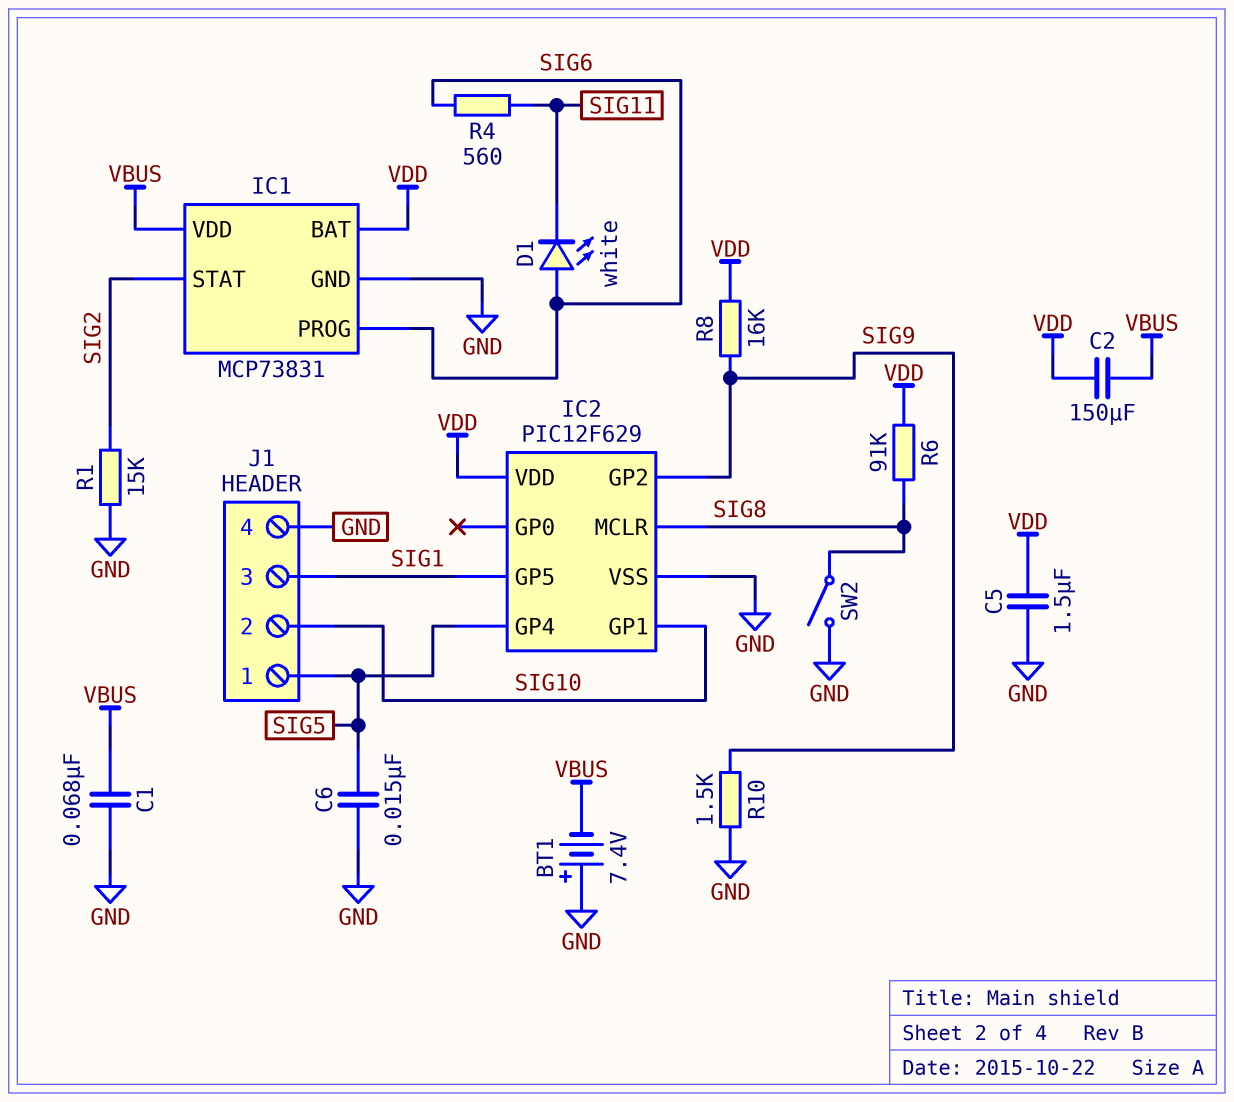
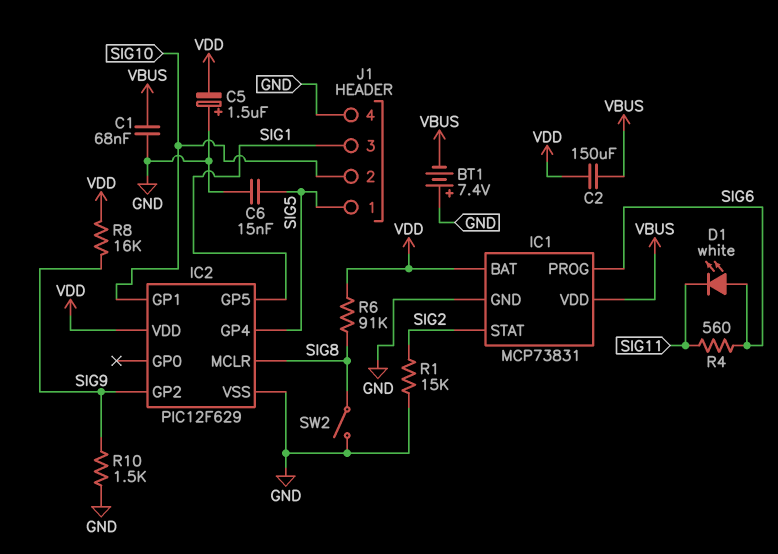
C5: 1.5uF (GND, VDD) -> 1.5uF (plus GND, minus VDD)

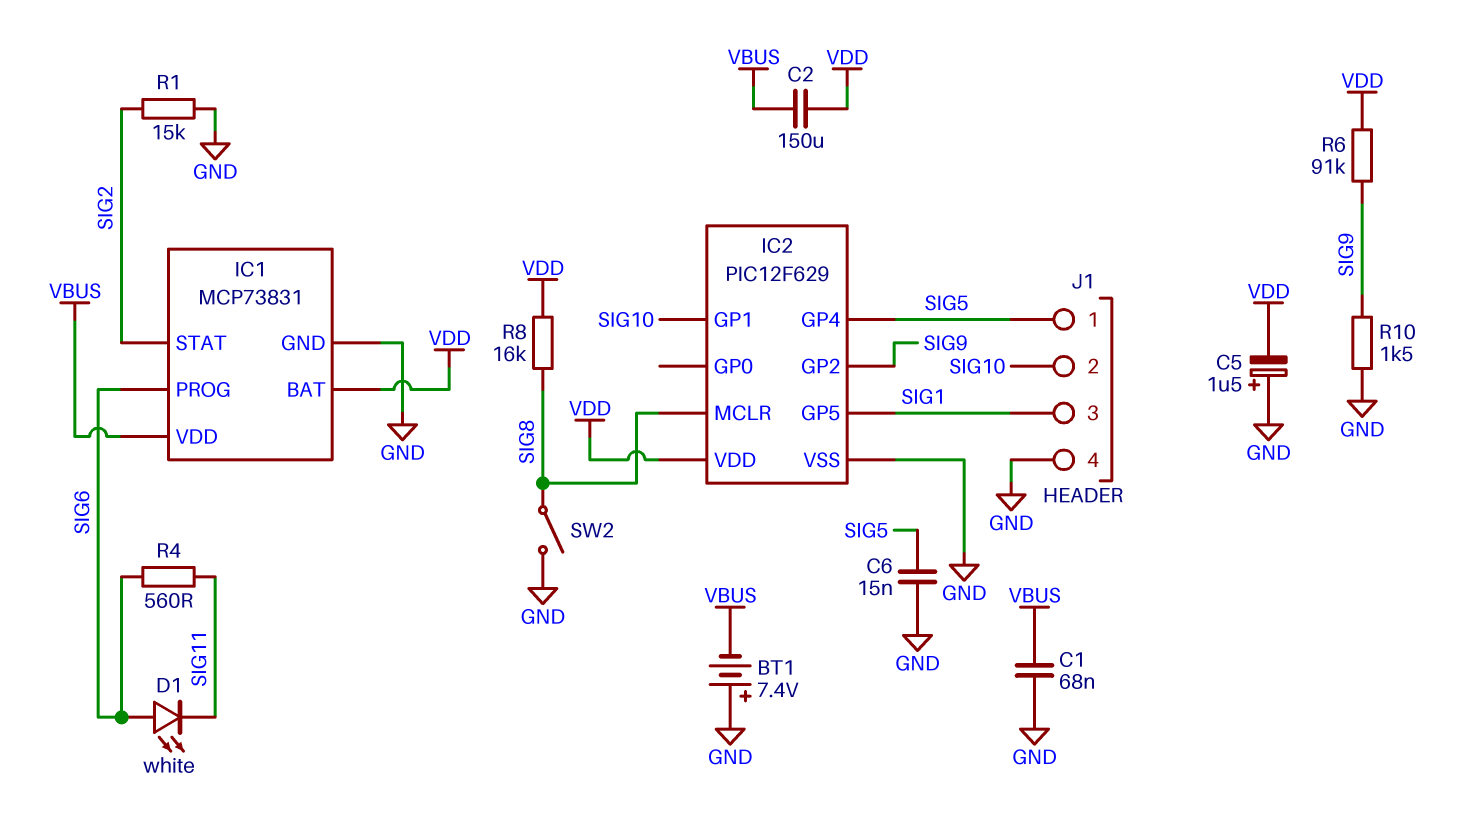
R6: 91k (SIG8, VDD) -> 91k (SIG9, VDD)
R8: 16k (SIG9, VDD) -> 16k (SIG8, VDD)

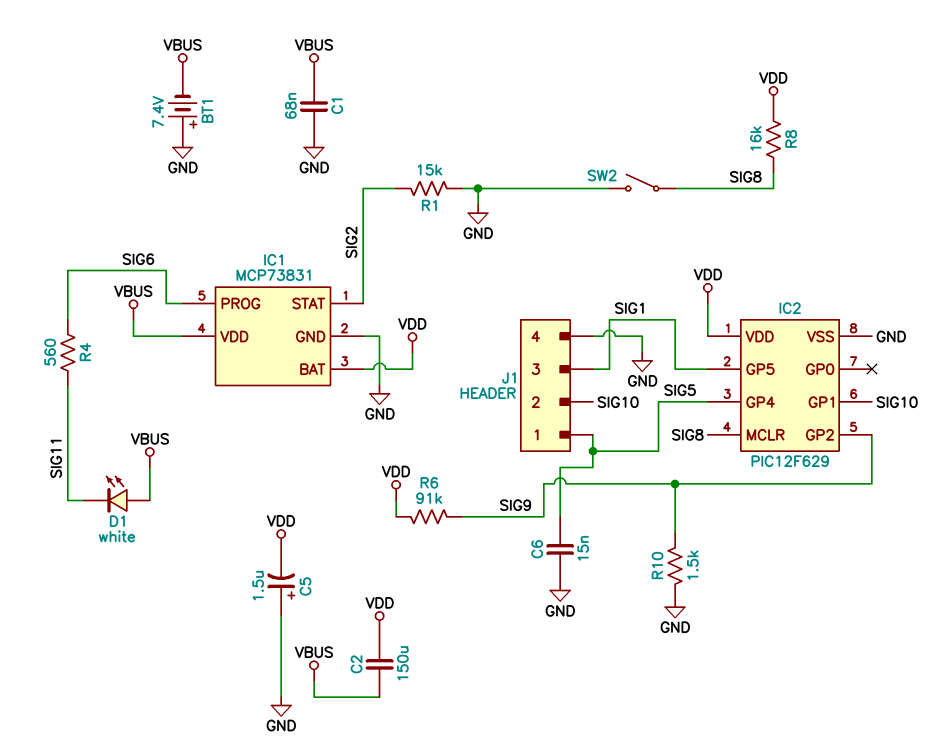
D1: LED white (A SIG6, K SIG11) -> LED white (A VBUS, K SIG11)

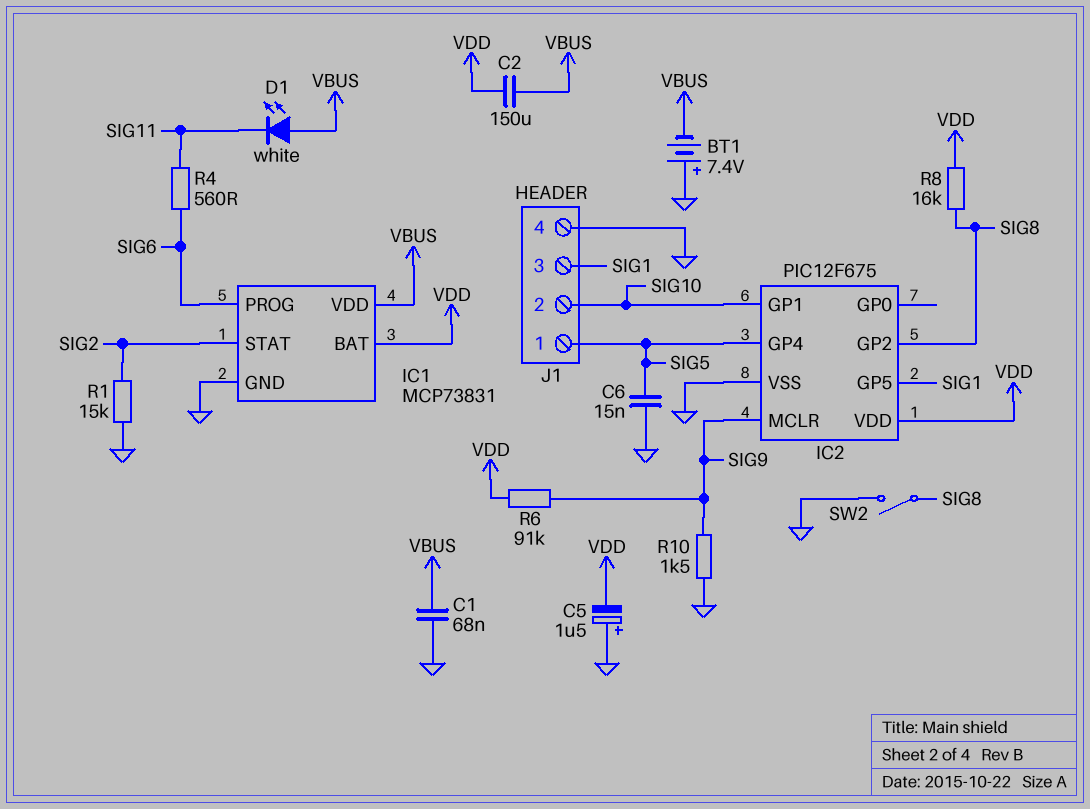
IC2: PIC12F629 -> PIC12F675
IC2 pin GP2: SIG9 -> SIG8
IC2 pin MCLR: SIG8 -> SIG9

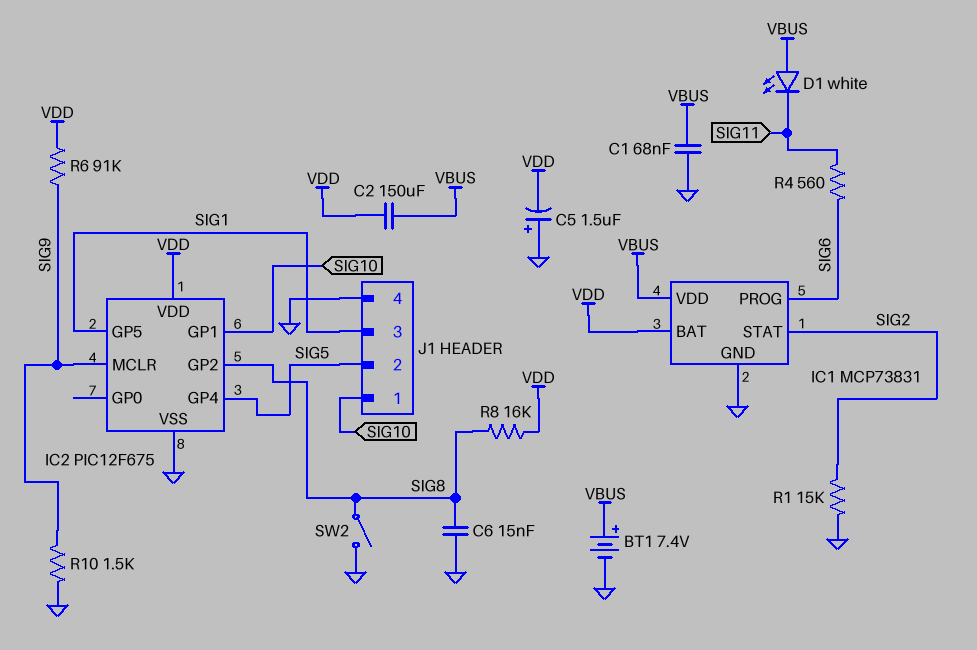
BT1: 7.4V (plus GND, minus VBUS) -> 7.4V (plus VBUS, minus GND)
C6: 15nF (GND, SIG5) -> 15nF (GND, SIG8)
J1 pin 1: SIG5 -> SIG10
J1 pin 2: SIG10 -> SIG5

